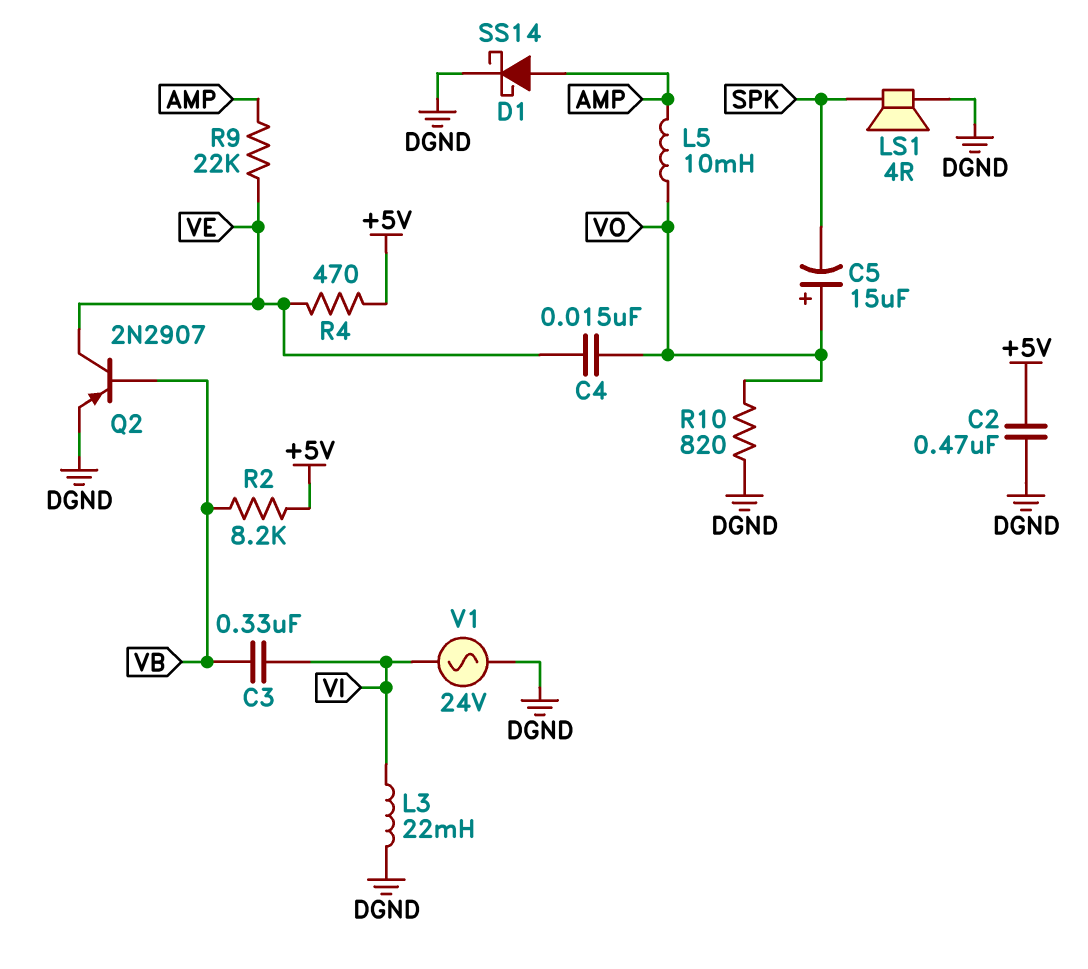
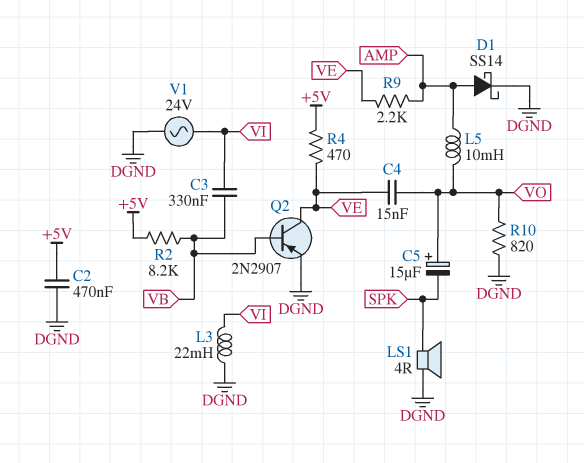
R9: 22k (AMP, VE) -> 2.2k (AMP, VE)

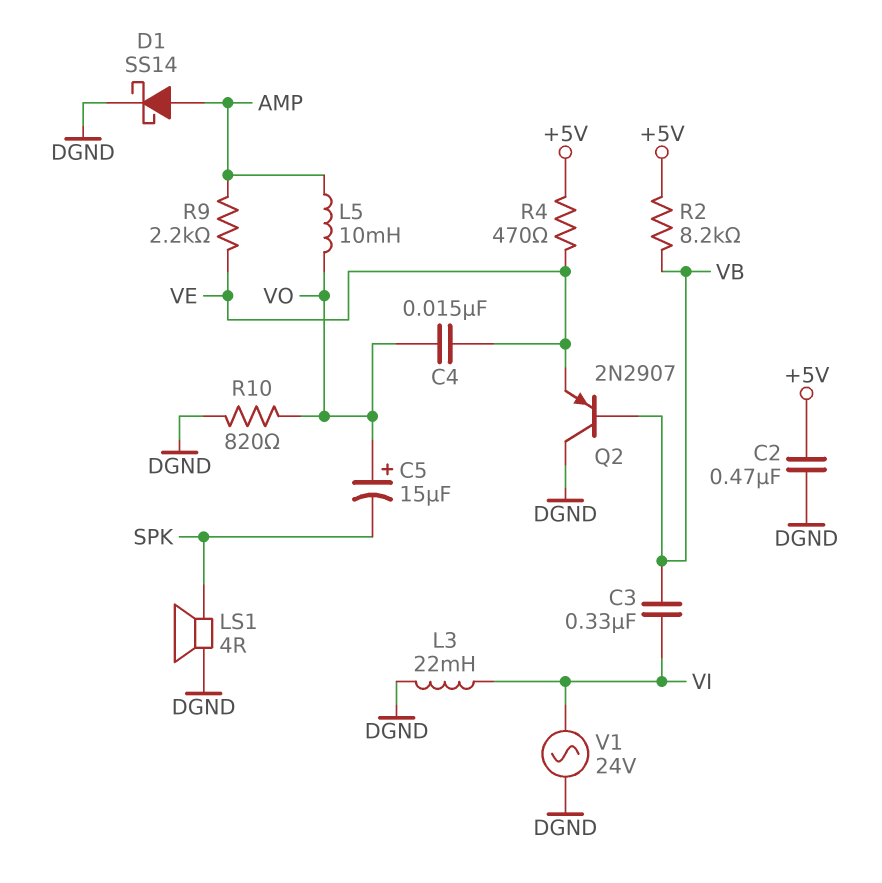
Q2: PNP 2N2907 (B VB, C VE, E DGND) -> PNP 2N2907 (B VB, C DGND, E VE)

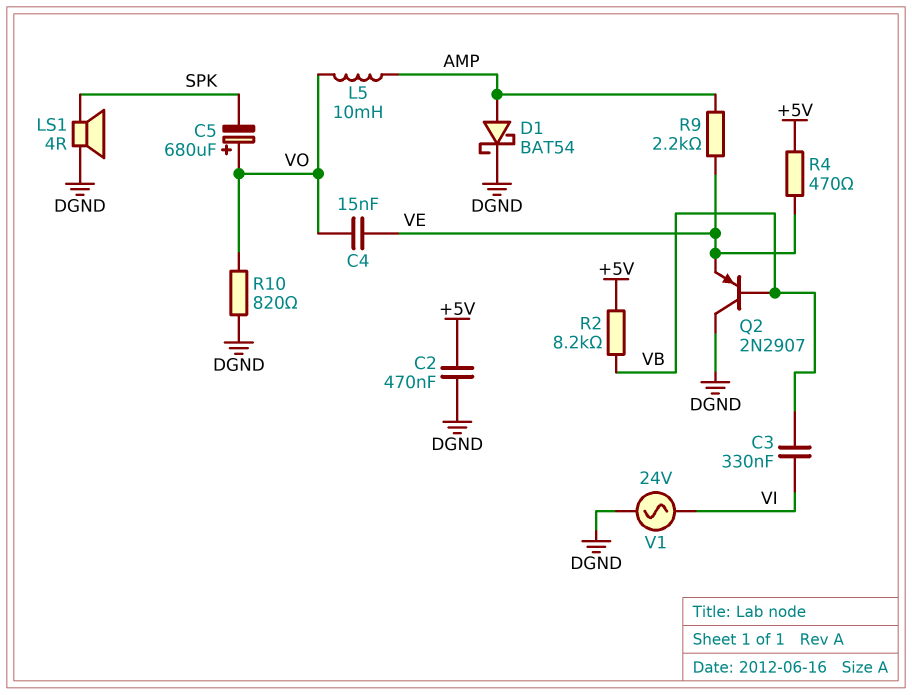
C5: 15uF (plus VO, minus SPK) -> 680uF (plus VO, minus SPK)
D1: schottky SS14 (A AMP, K DGND) -> schottky BAT54 (A AMP, K DGND)
L3: 22mH (DGND, VI) -> none

